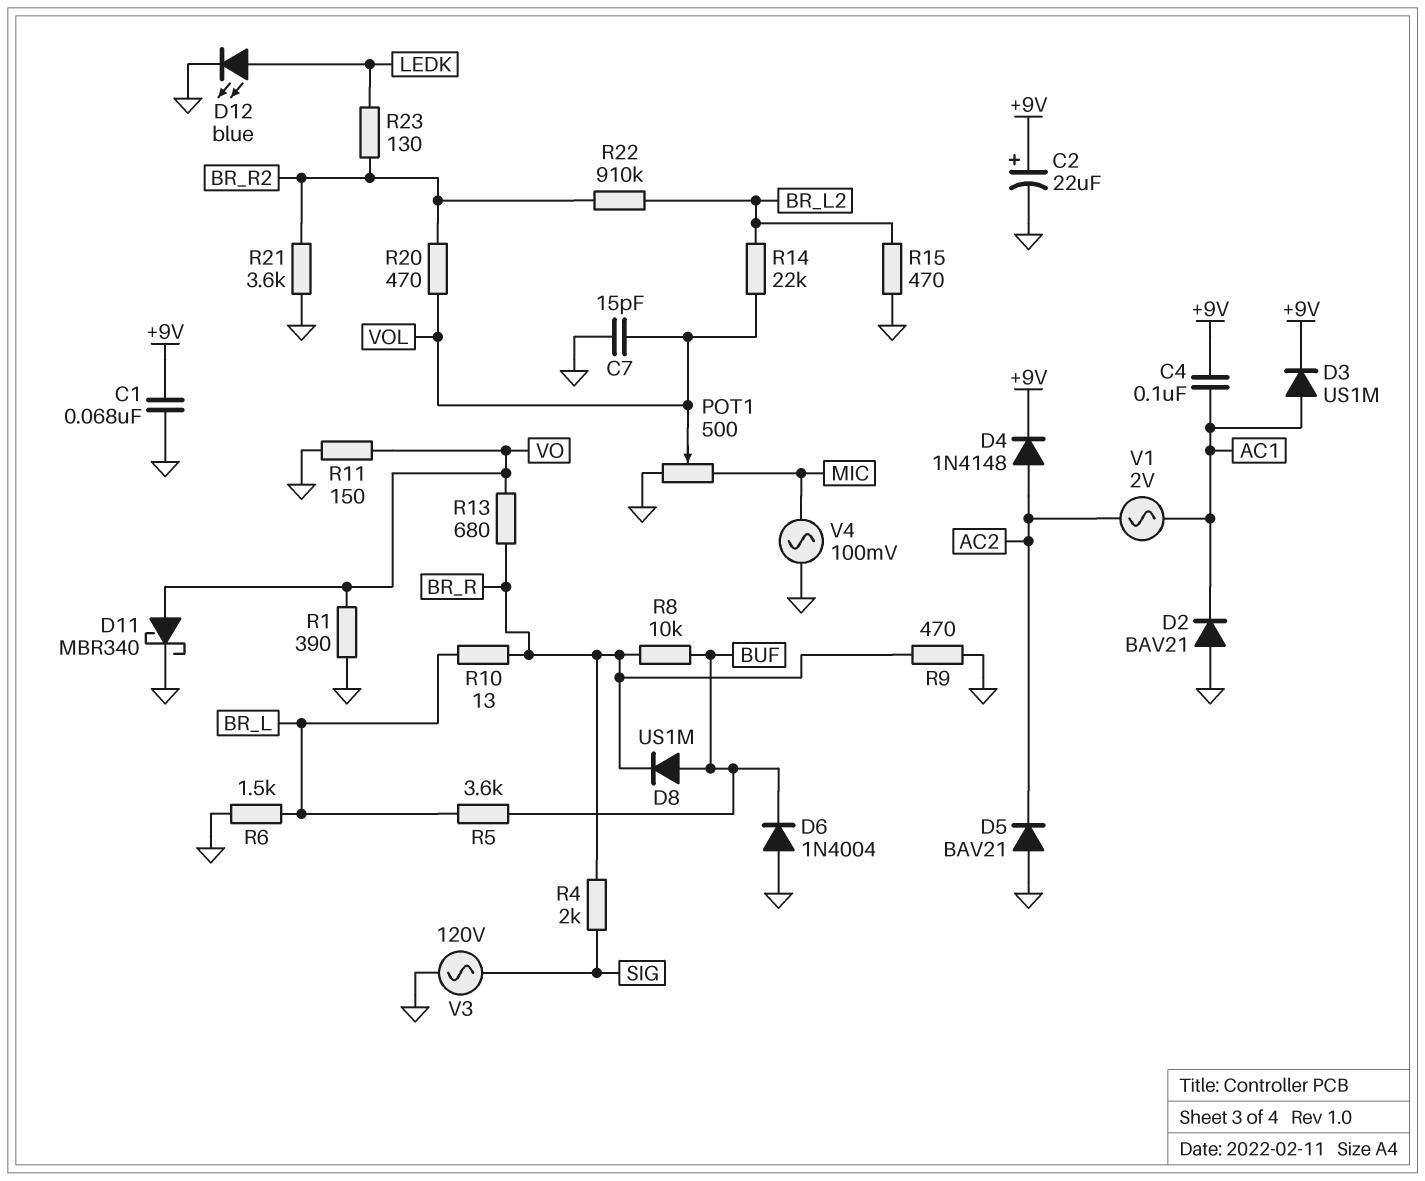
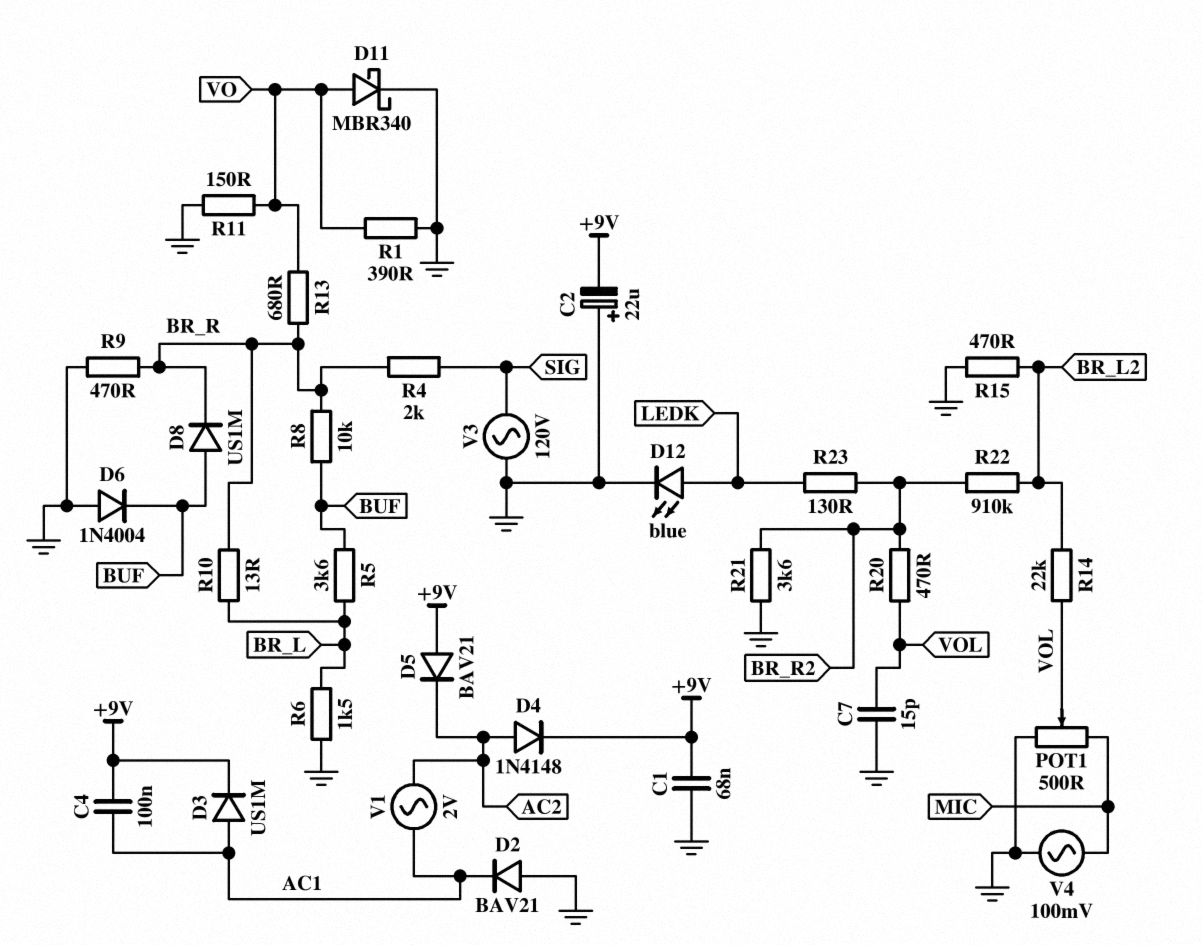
C2: 22uF (plus +9V, minus GND) -> 22uF (plus GND, minus +9V)
D5: diode BAV21 (A GND, K AC2) -> diode BAV21 (A +9V, K AC2)

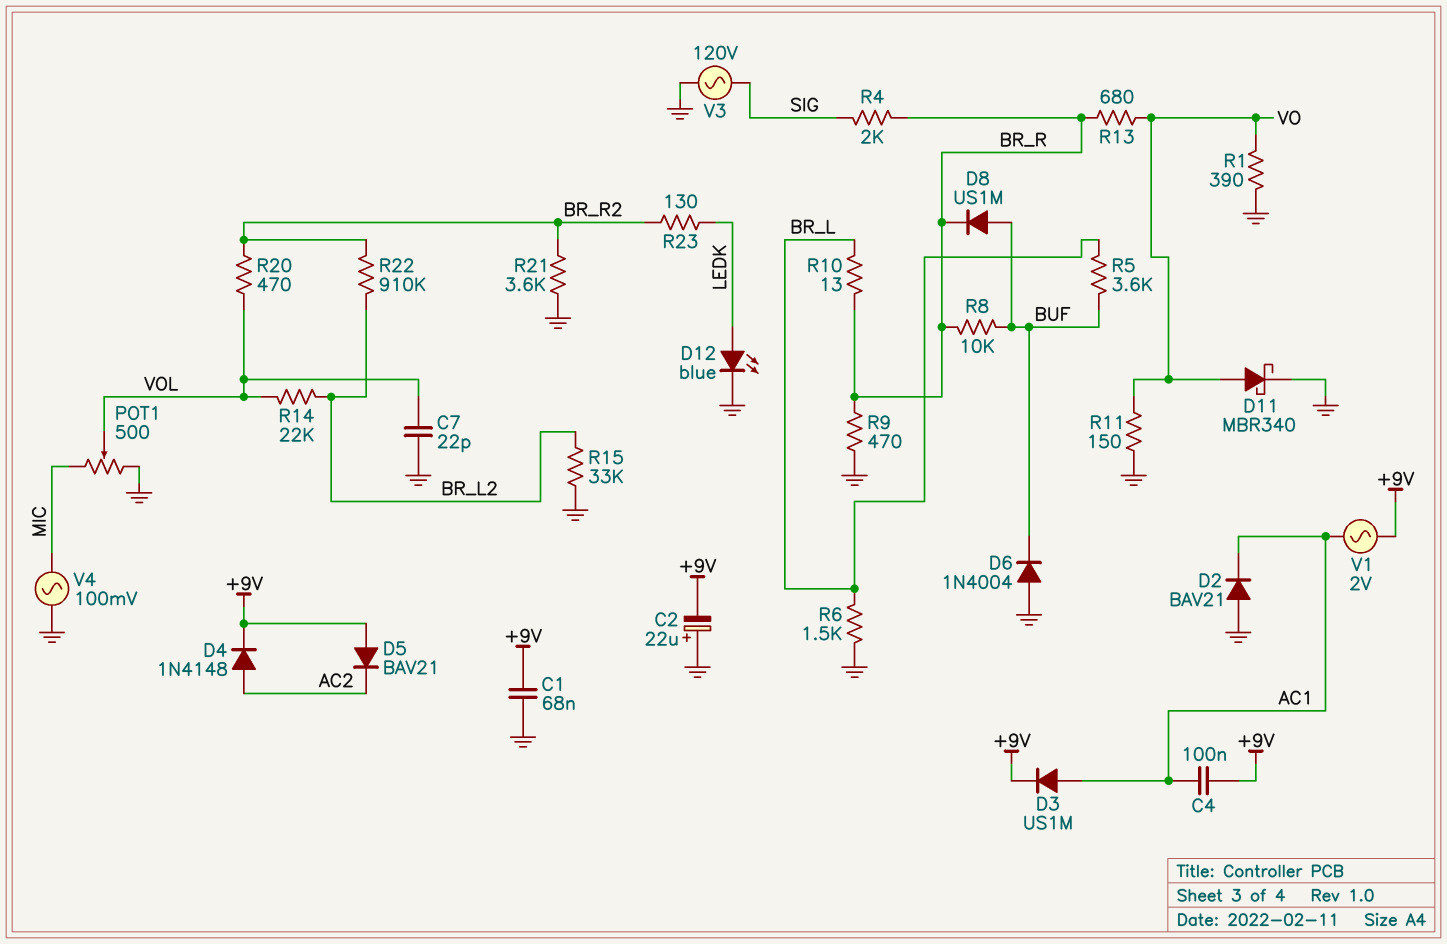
C7: 15pF (GND, VOL) -> 22pF (GND, VOL)
R15: 470 (BR_L2, GND) -> 33k (BR_L2, GND)
V1: AC 2V (AC1, AC2) -> AC 2V (+9V, AC1)

